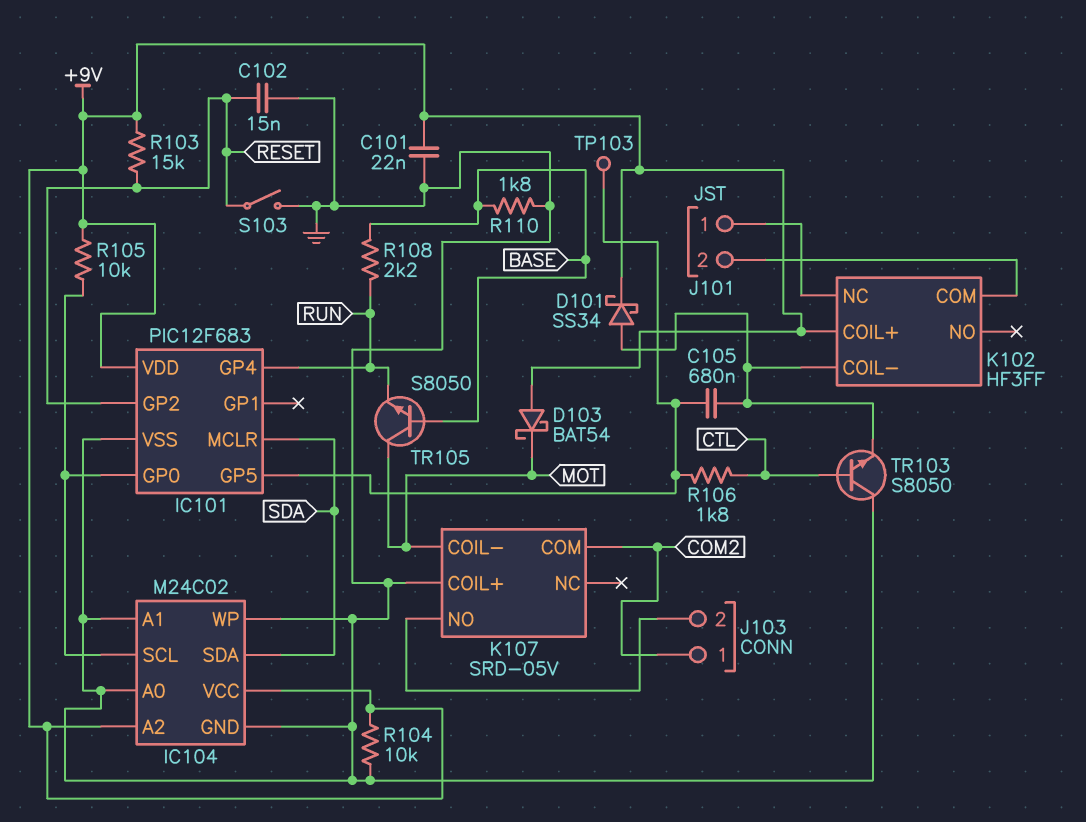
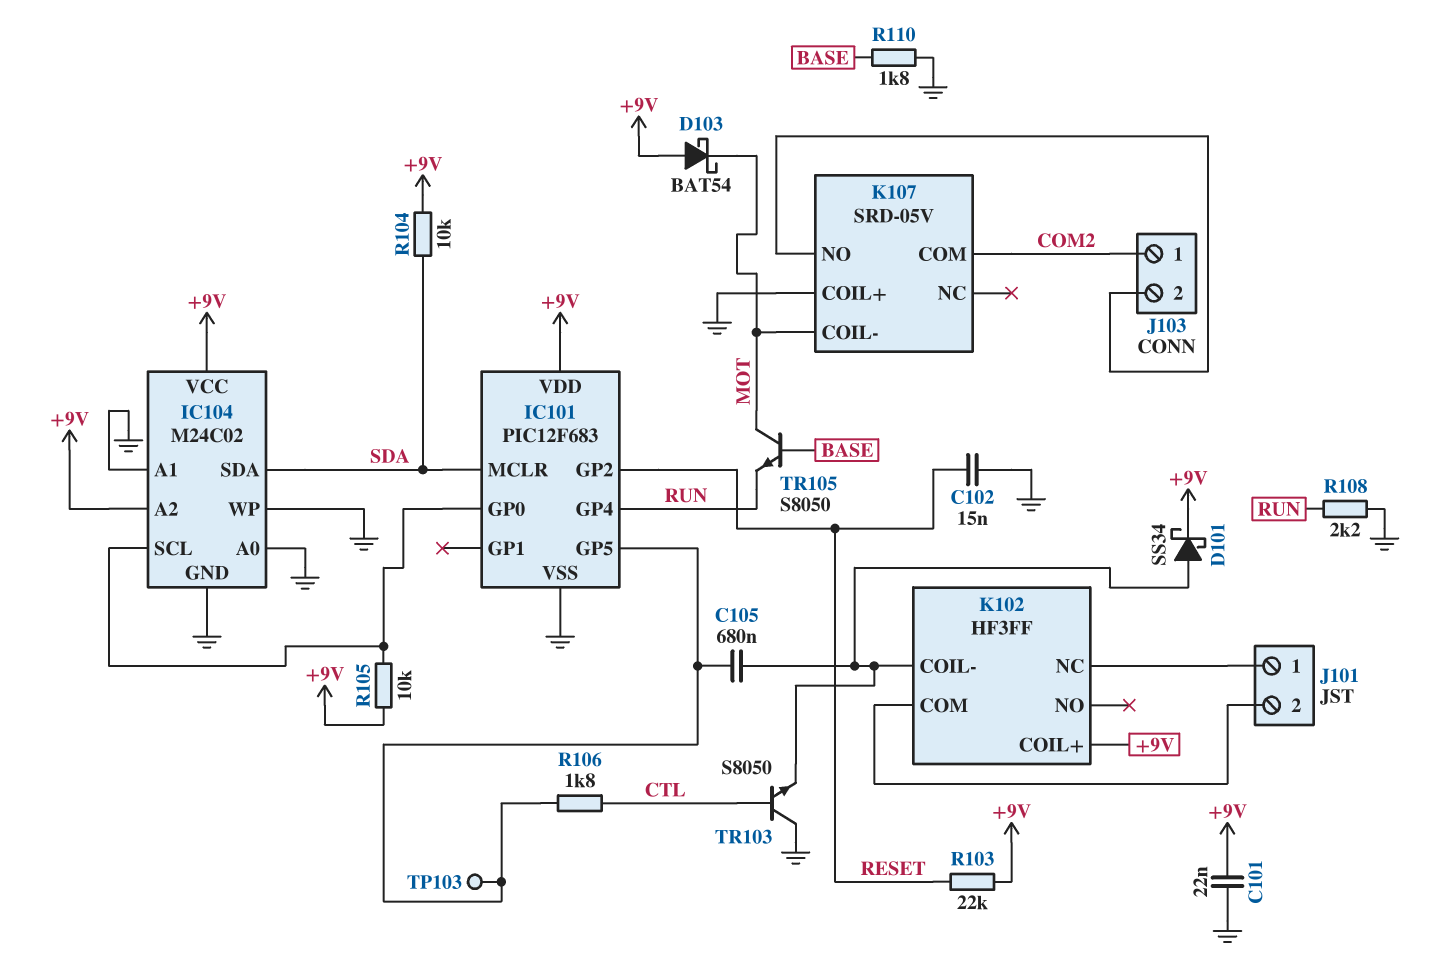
R103: 15k (+9V, RESET) -> 22k (+9V, RESET)
R104: 10k (+9V, GND) -> 10k (+9V, SDA)
R108: 2.2k (BASE, RUN) -> 2.2k (GND, RUN)
S103: switch (GND, RESET) -> none

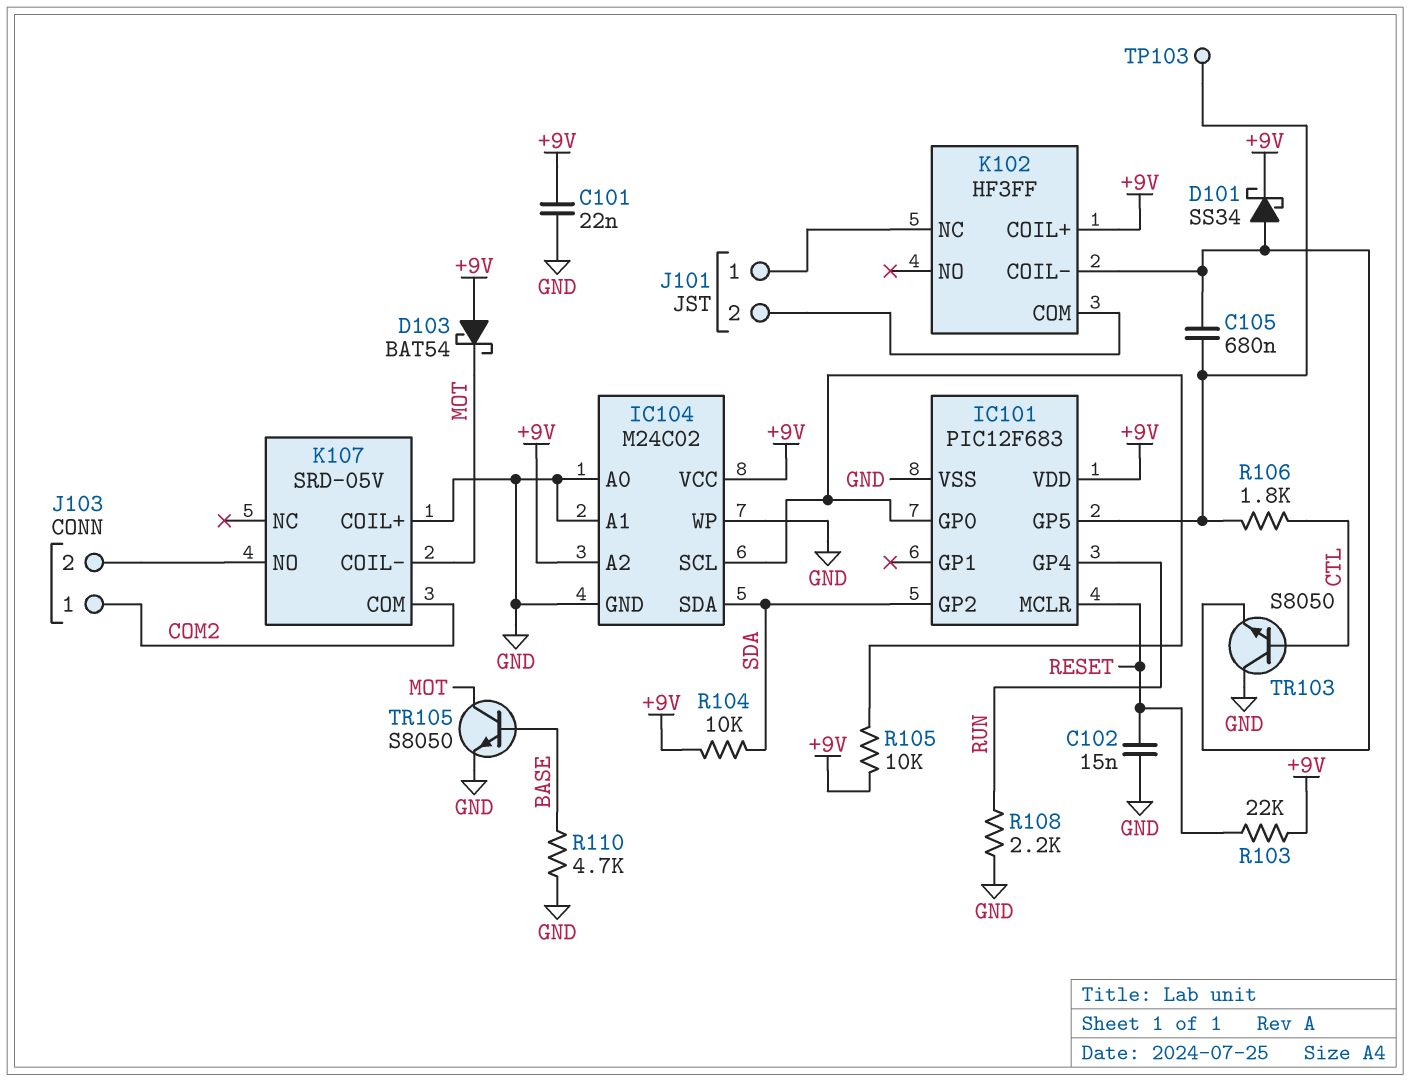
IC101 pin GP2: RESET -> SDA
IC101 pin MCLR: SDA -> RESET
R110: 1.8k (BASE, GND) -> 4.7k (BASE, GND)
TR105: NPN S8050 (B BASE, C MOT, E RUN) -> NPN S8050 (B BASE, C MOT, E GND)

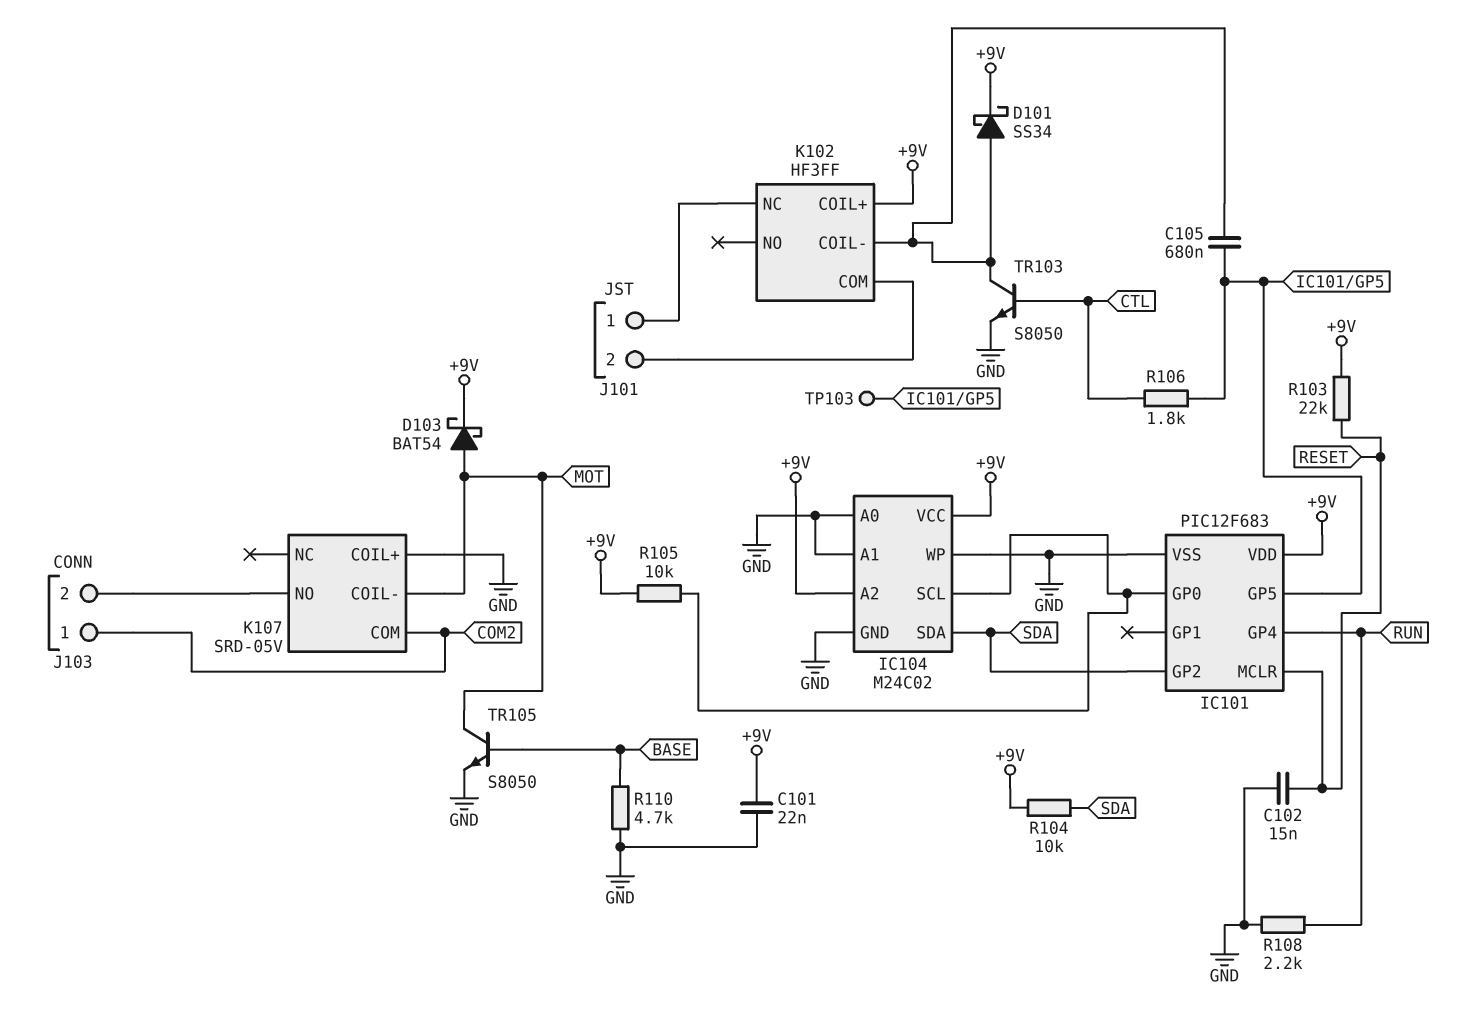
D103: schottky BAT54 (A +9V, K MOT) -> schottky BAT54 (A MOT, K +9V)
TR103: NPN S8050 (B CTL, C GND, E K102/COIL-) -> NPN S8050 (B CTL, C K102/COIL-, E GND)

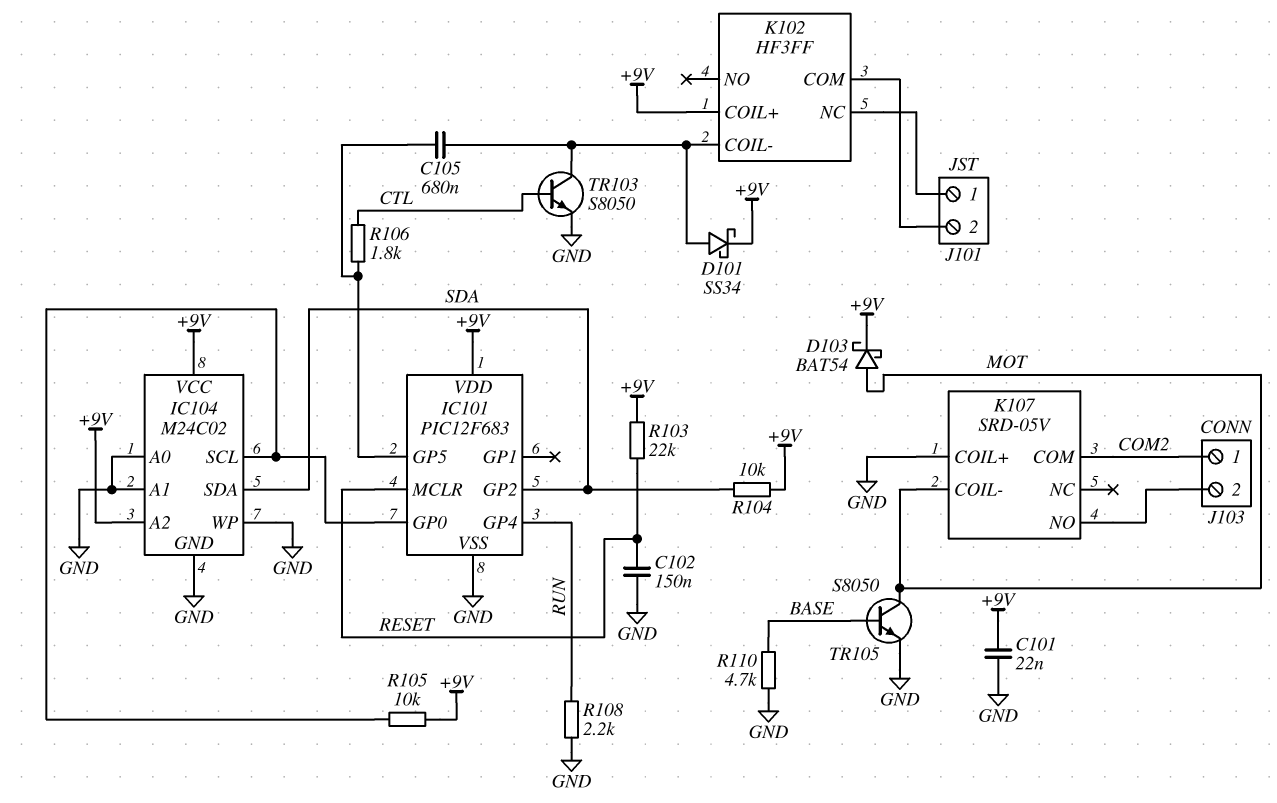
C102: 15nF (GND, RESET) -> 150nF (GND, RESET)
TP103: test point (IC101/GP5) -> none

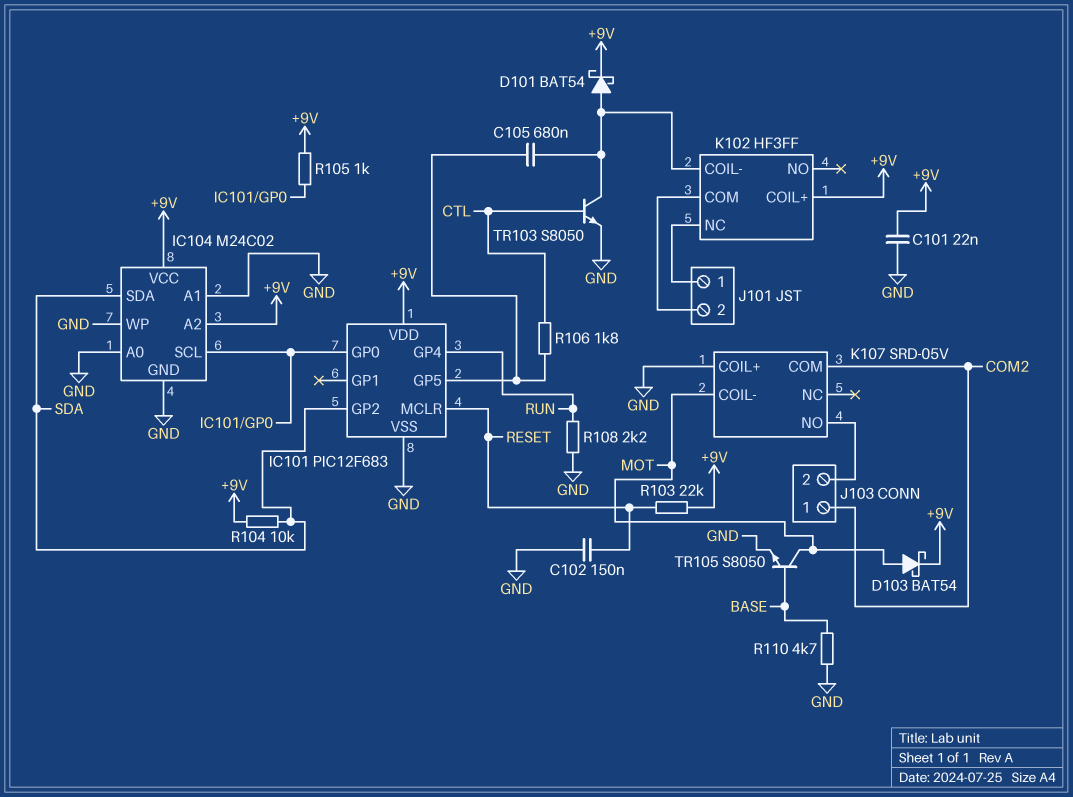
D101: schottky SS34 (A K102/COIL-, K +9V) -> schottky BAT54 (A K102/COIL-, K +9V)
R105: 10k (+9V, IC101/GP0) -> 1k (+9V, IC101/GP0)

